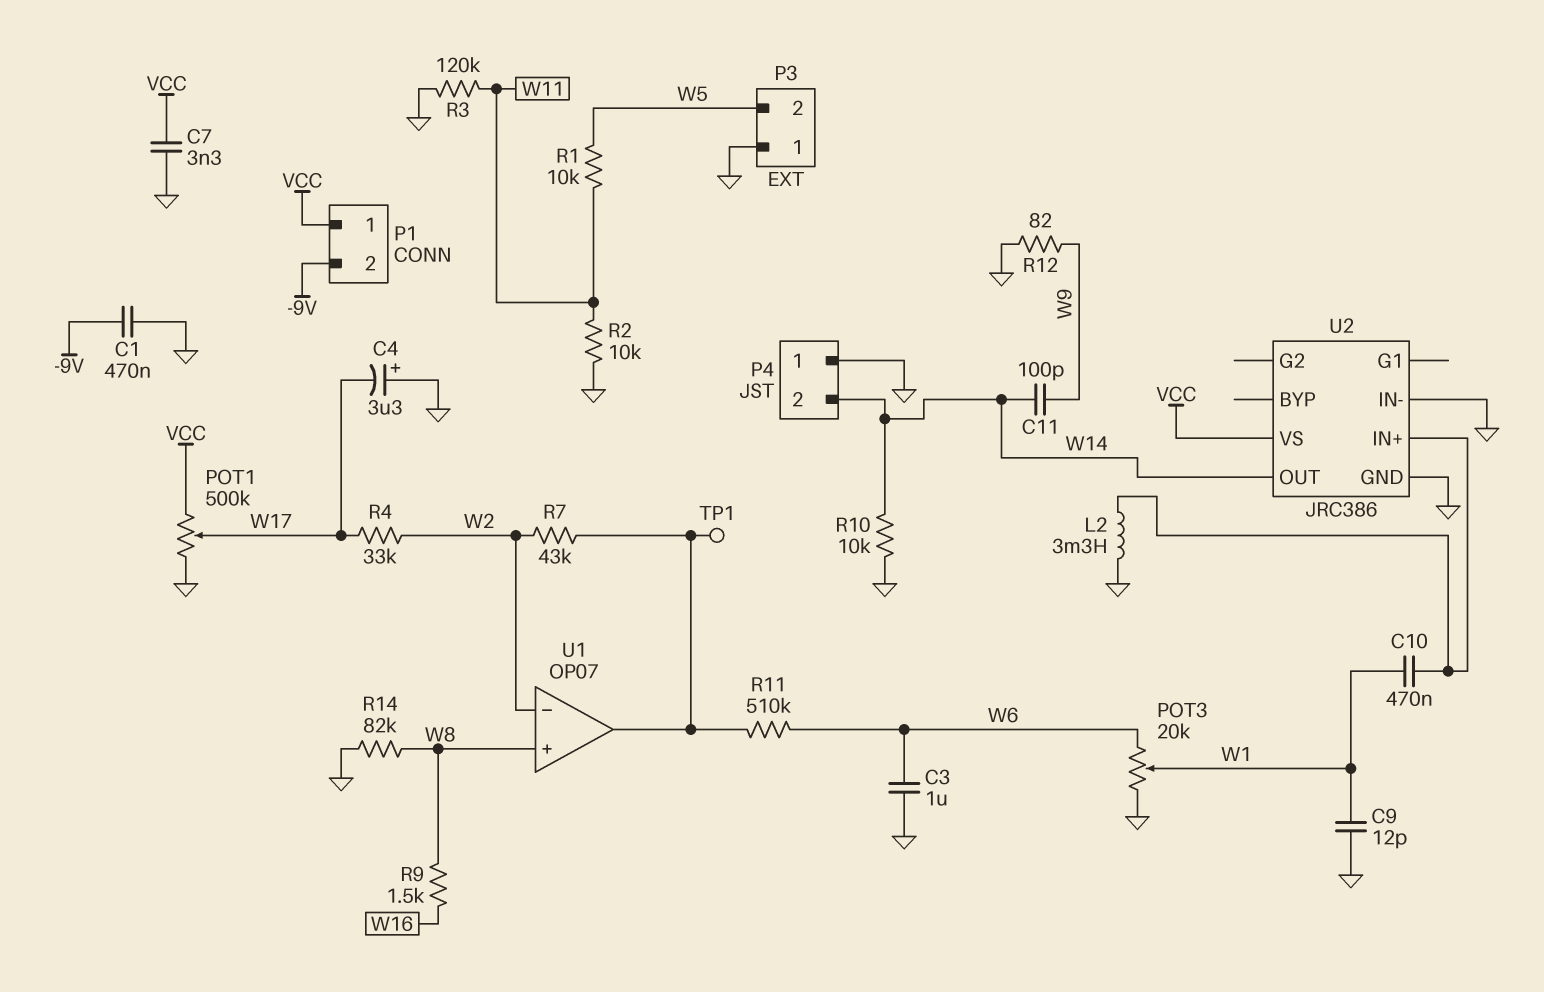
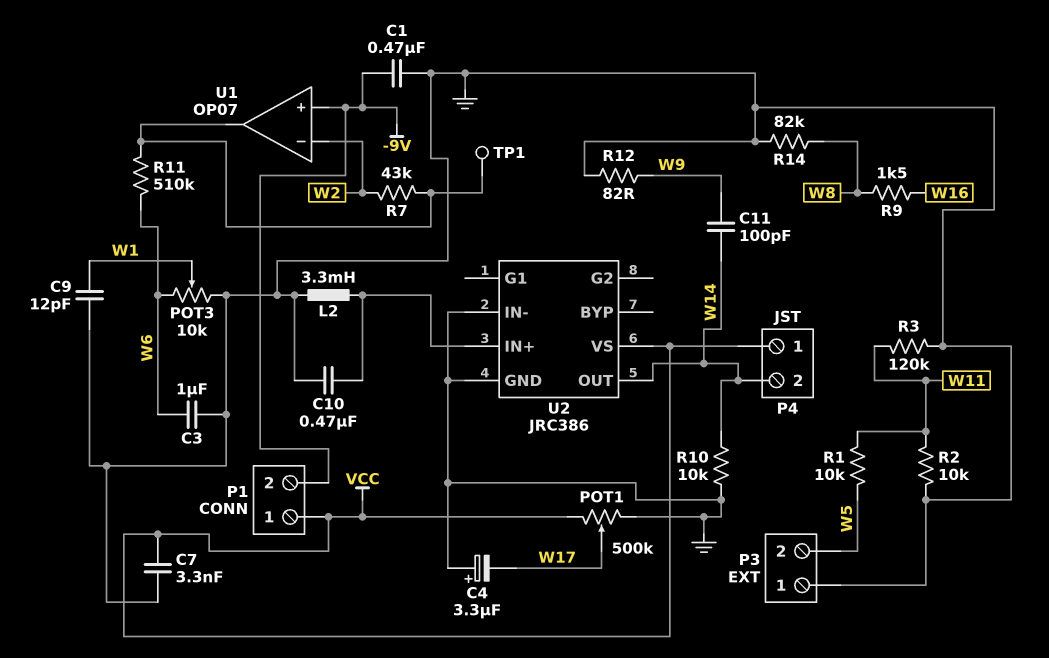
C10: 470nF (U2/IN+, W1) -> 470nF (GND, U2/IN+)
P4 pin 1: GND -> VCC
POT3: 20k (GND, W6, wiper W1) -> 10k (GND, W6, wiper W1)
R4: 33k (W2, W17) -> none
U1 pin in+: W8 -> -9V

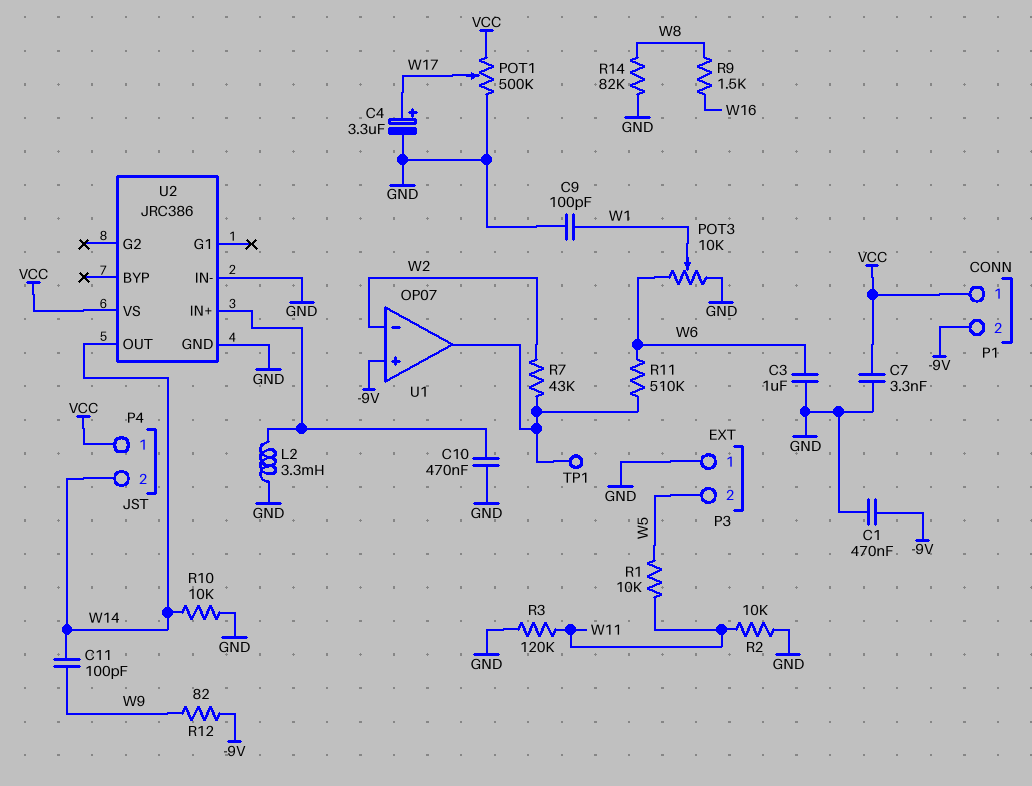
C4: 3.3uF (plus GND, minus W17) -> 3.3uF (plus W17, minus GND)
C9: 12pF (GND, W1) -> 100pF (GND, W1)
R12: 82 (GND, W9) -> 82 (-9V, W9)

